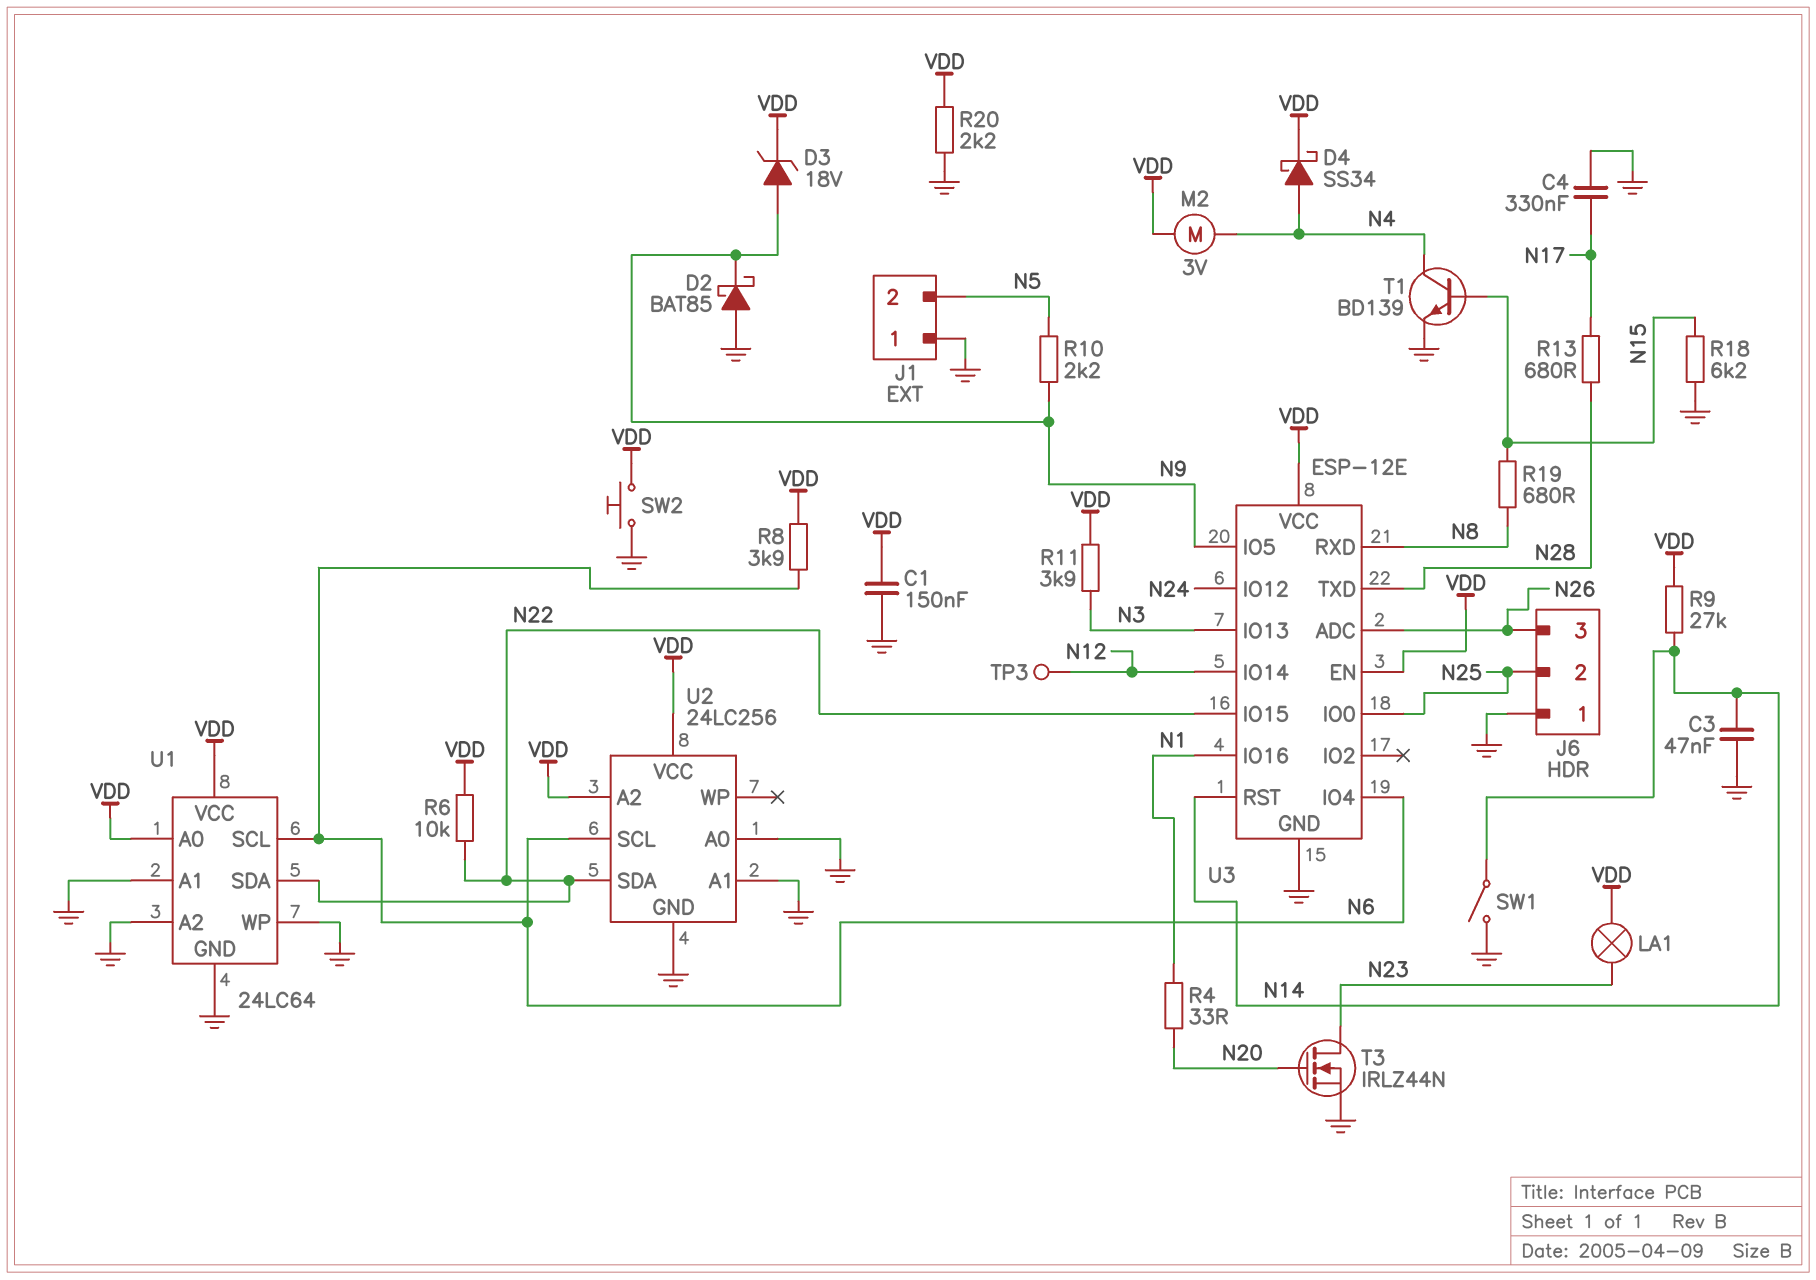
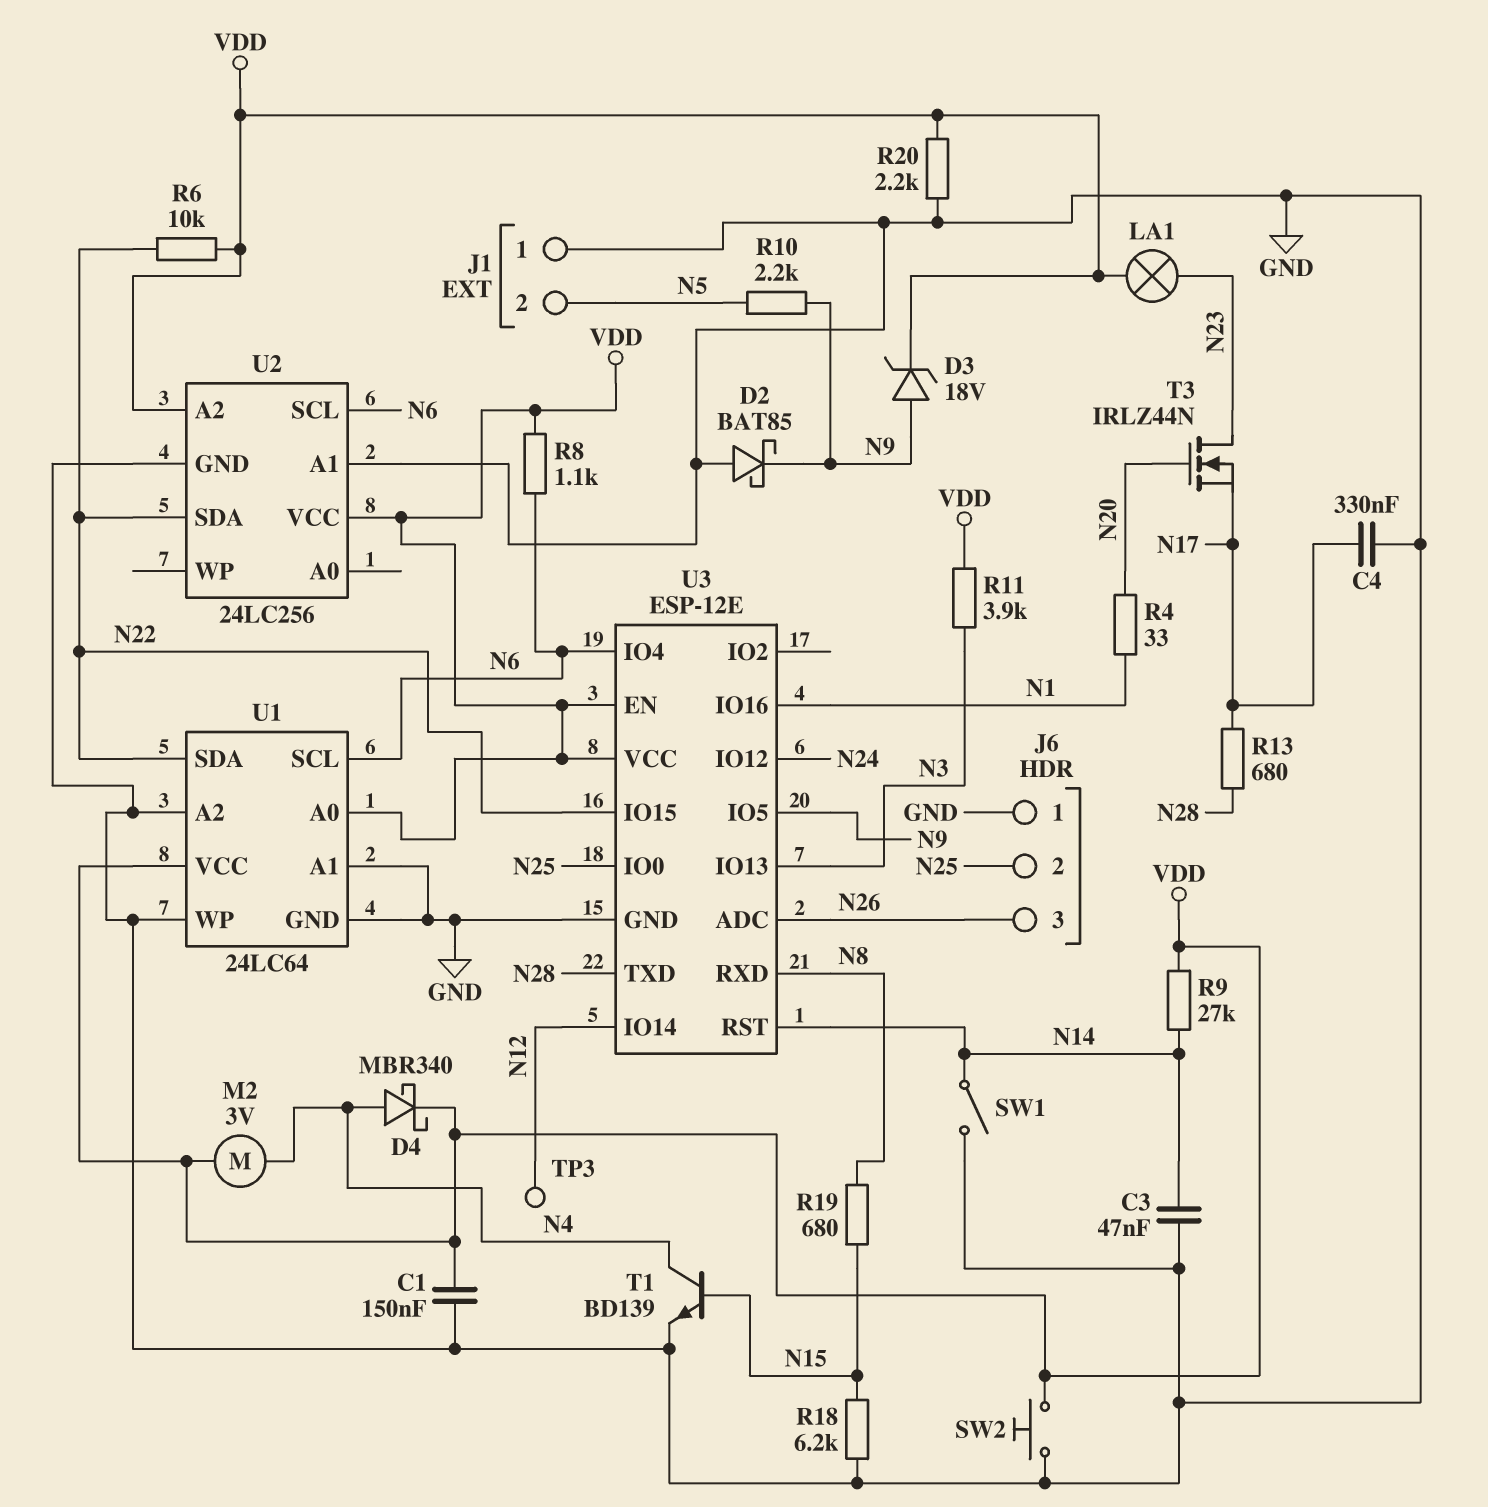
D4: schottky SS34 (A N4, K VDD) -> schottky MBR340 (A N4, K VDD)
R8: 3.9k (N6, VDD) -> 1.1k (N6, VDD)
T3: NMOS IRLZ44N (G N20, D N23, S GND) -> NMOS IRLZ44N (G N20, D N23, S N17)
U2 pin A0: GND -> none

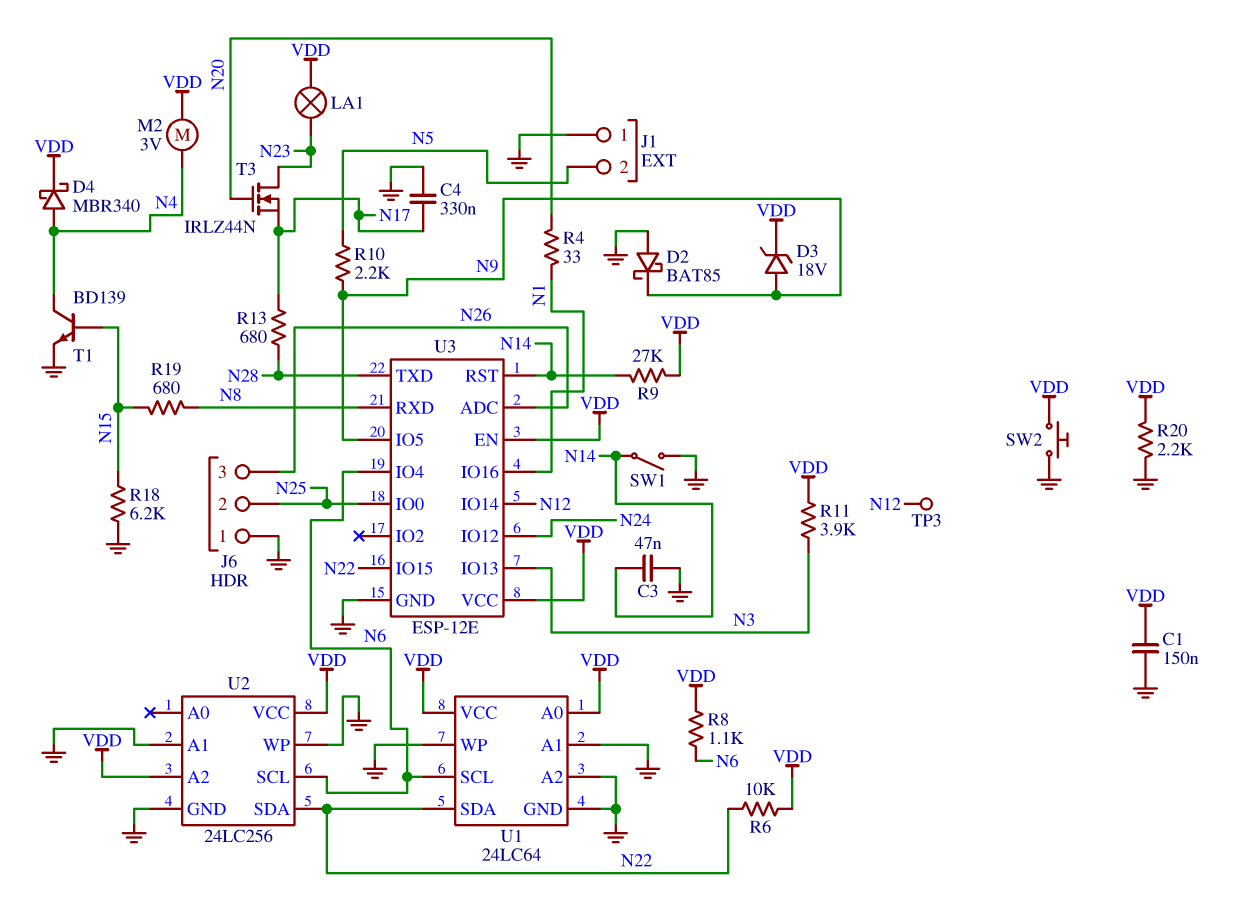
U2 pin WP: none -> GND

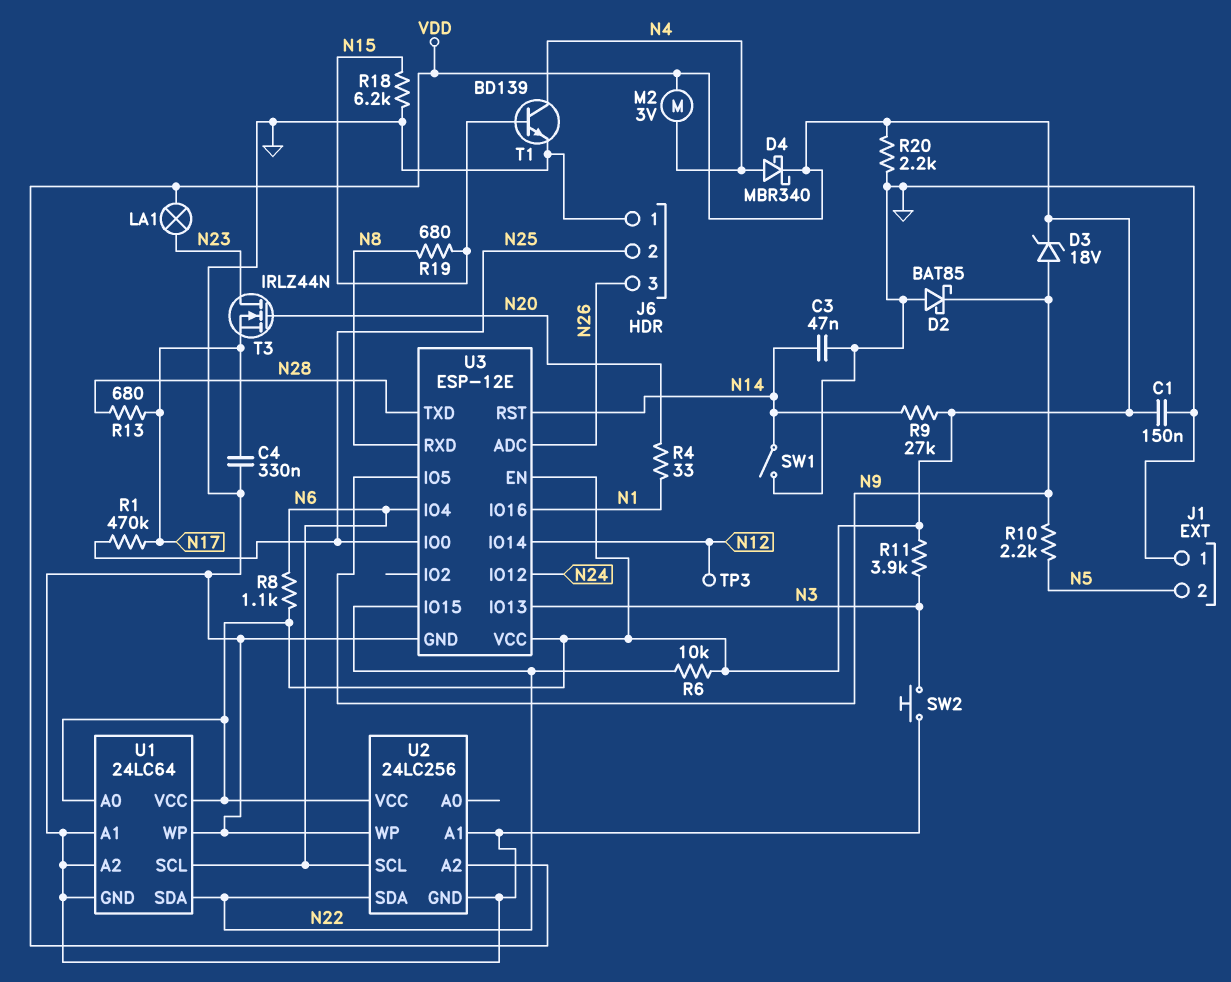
R1: none -> 470k (N17, N25)
SW2: button (GND, VDD) -> button (GND, N3)

